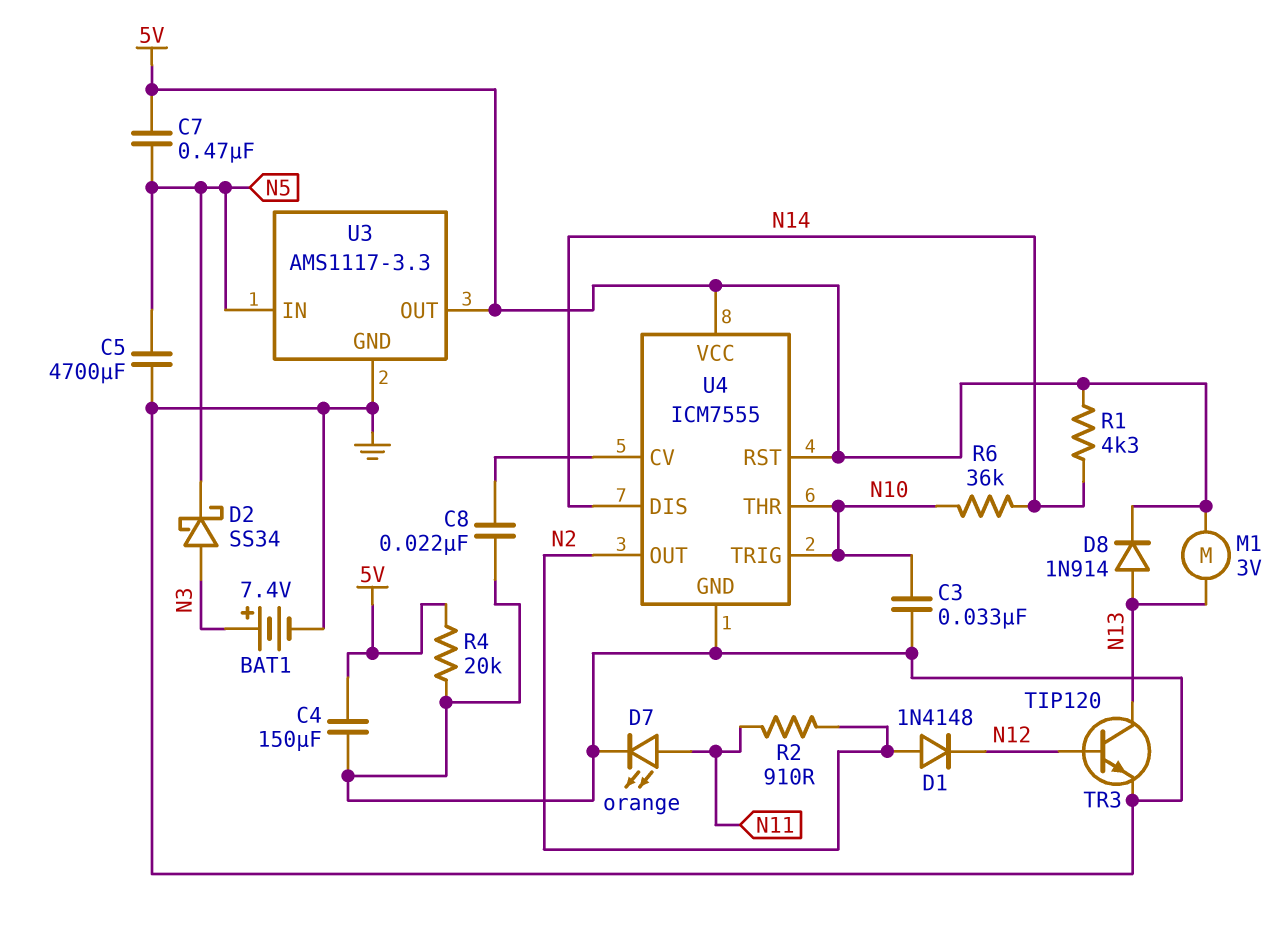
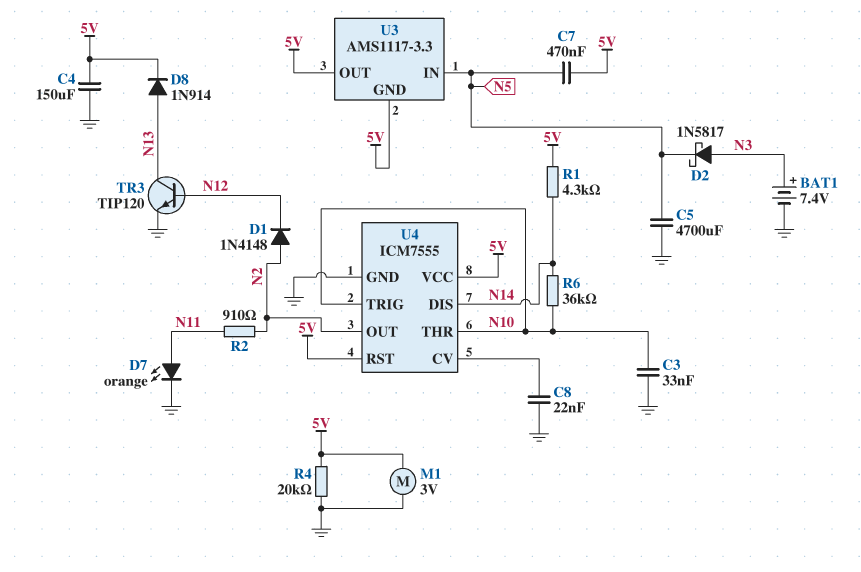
D2: schottky SS34 (A N3, K N5) -> schottky 1N5817 (A N3, K N5)
M1: motor 3V (5V, N13) -> motor 3V (5V, GND)
U3 pin GND: GND -> 5V

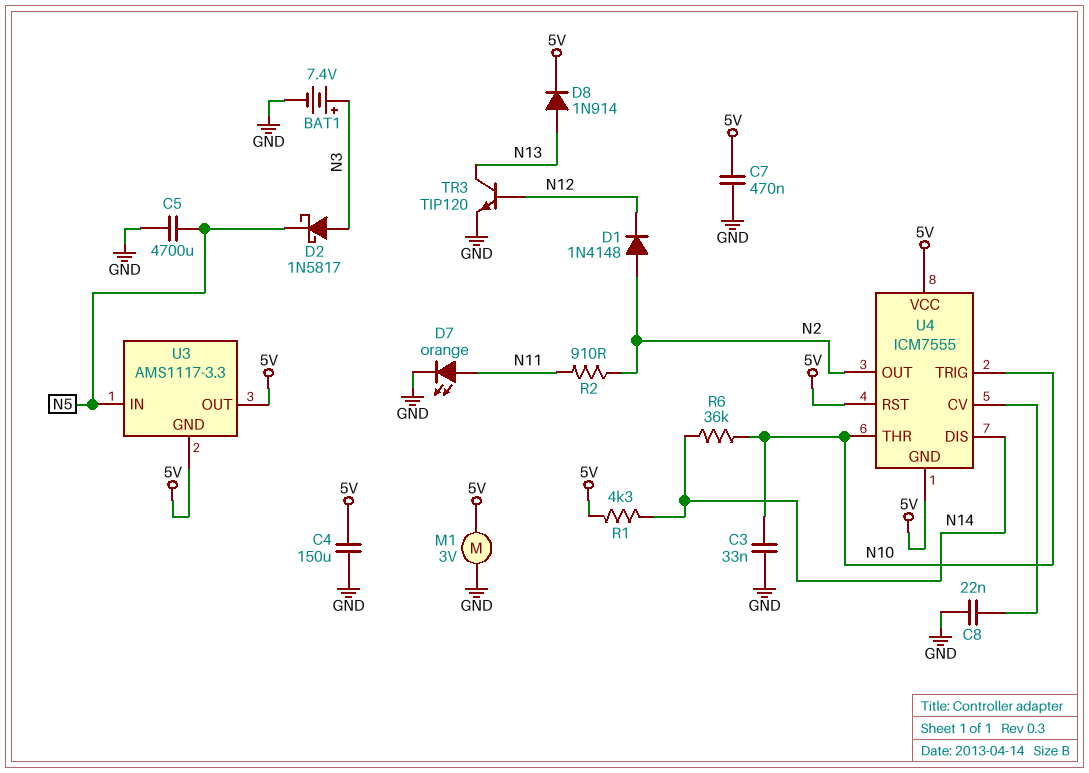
C7: 470nF (5V, N5) -> 470nF (5V, GND)
R4: 20k (5V, GND) -> none
U4 pin GND: GND -> 5V

